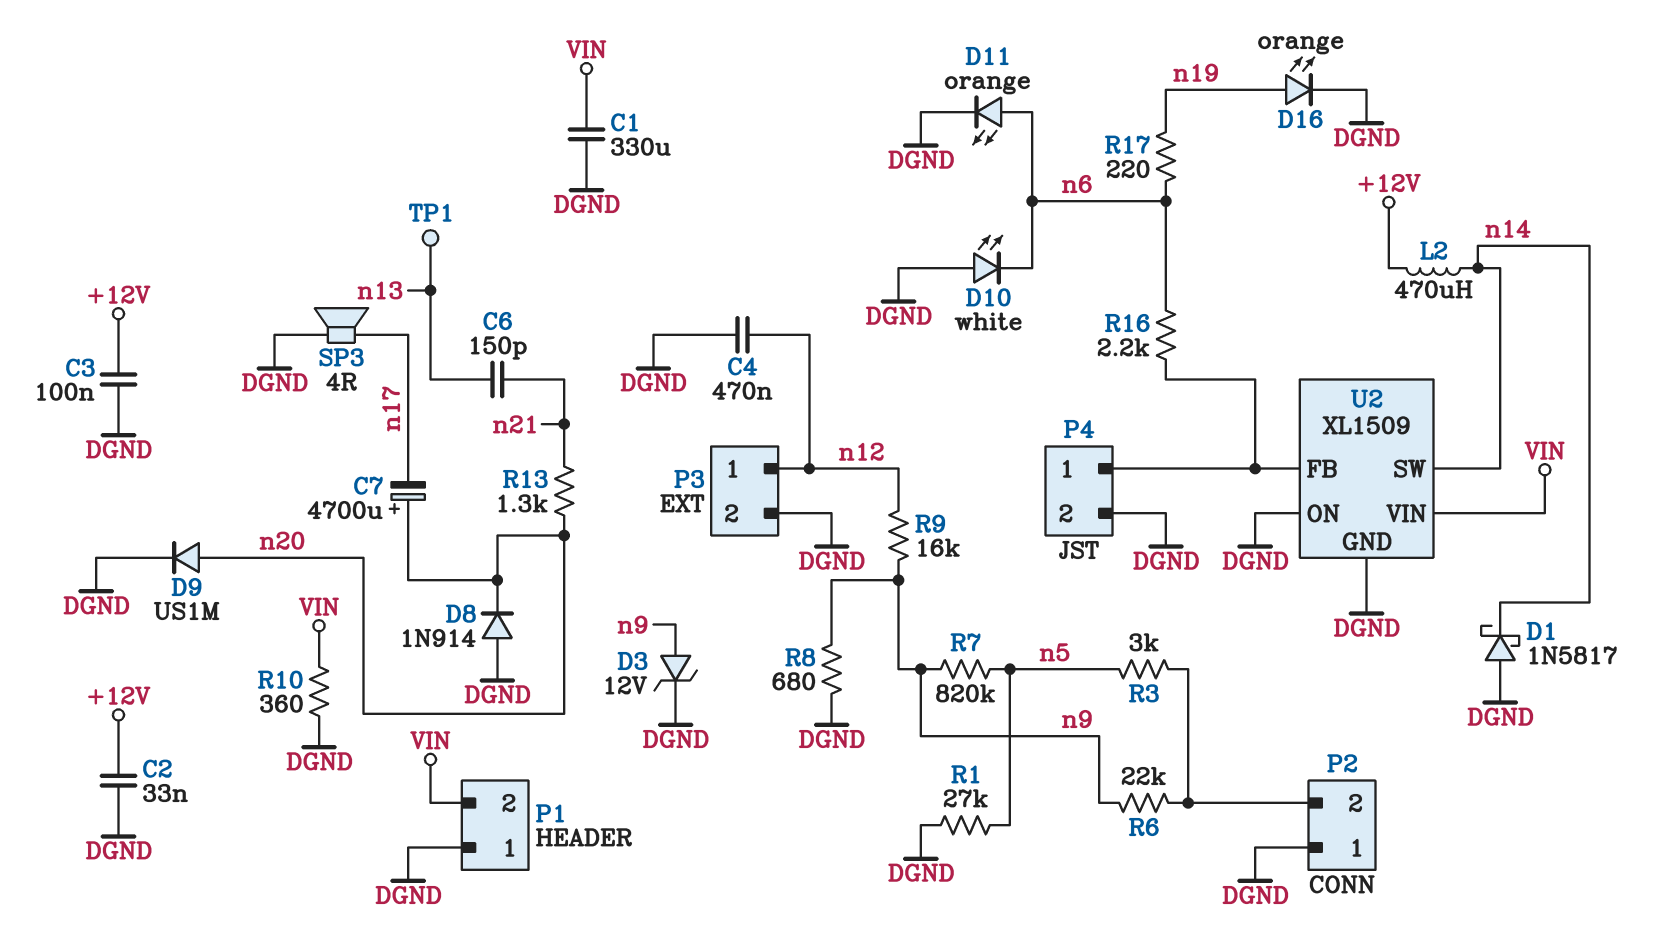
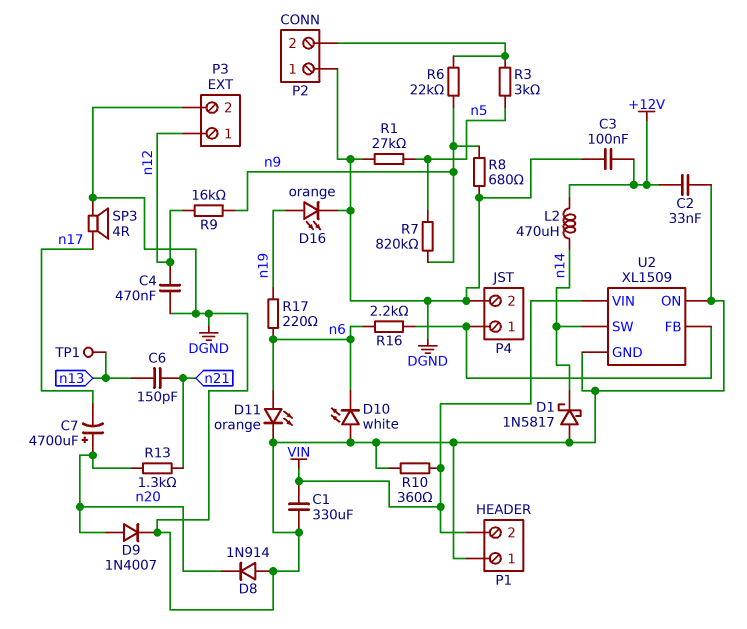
D3: zener 12V (A n9, K DGND) -> none
D9: diode US1M (A n20, K DGND) -> diode 1N4007 (A n20, K DGND)

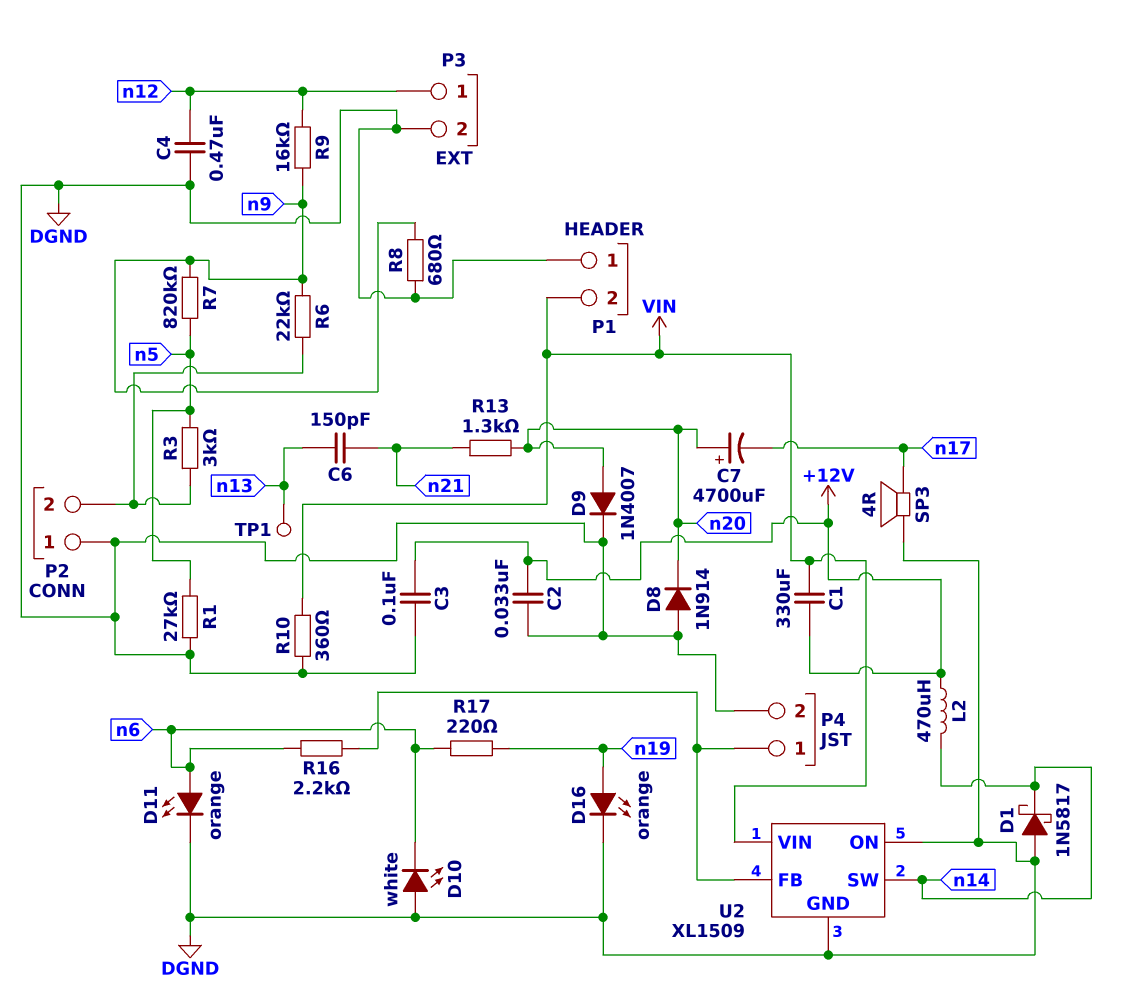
C1: 330uF (DGND, VIN) -> 330uF (+12V, VIN)

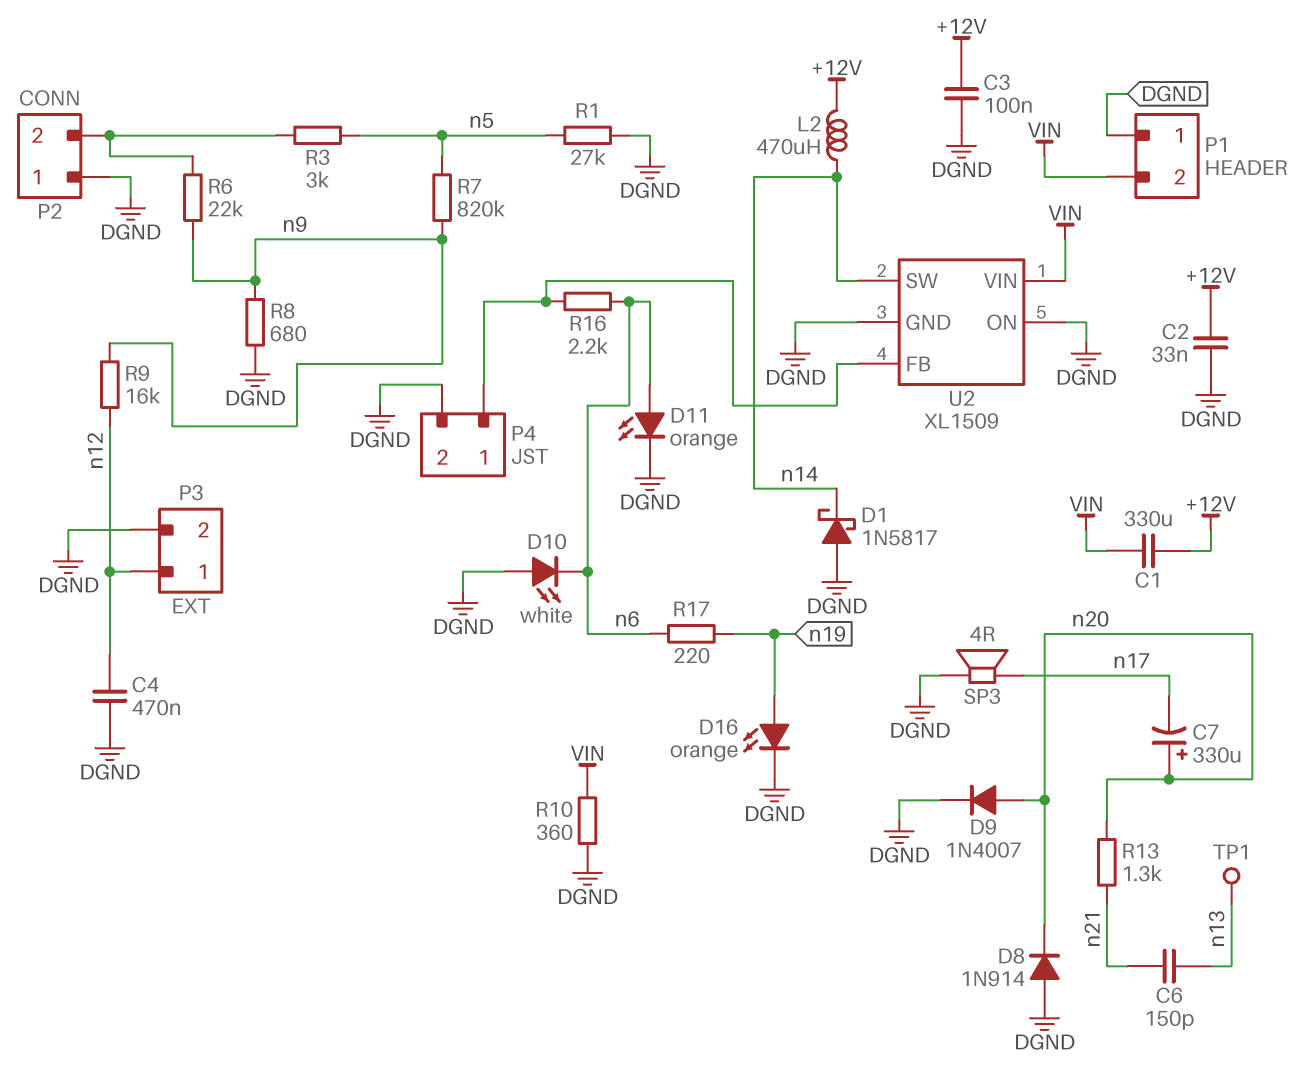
C7: 4700uF (plus n20, minus n17) -> 330uF (plus n20, minus n17)

